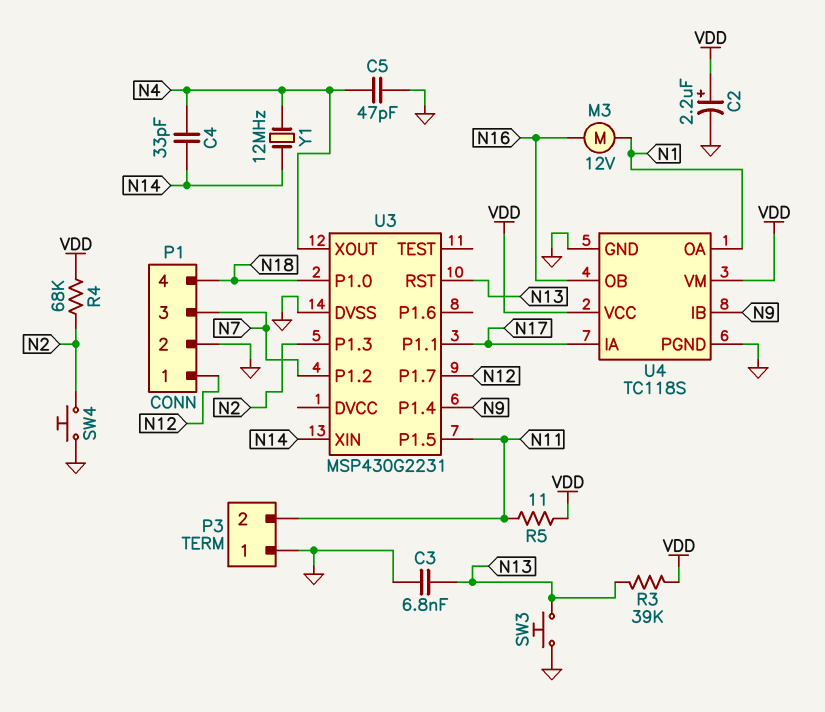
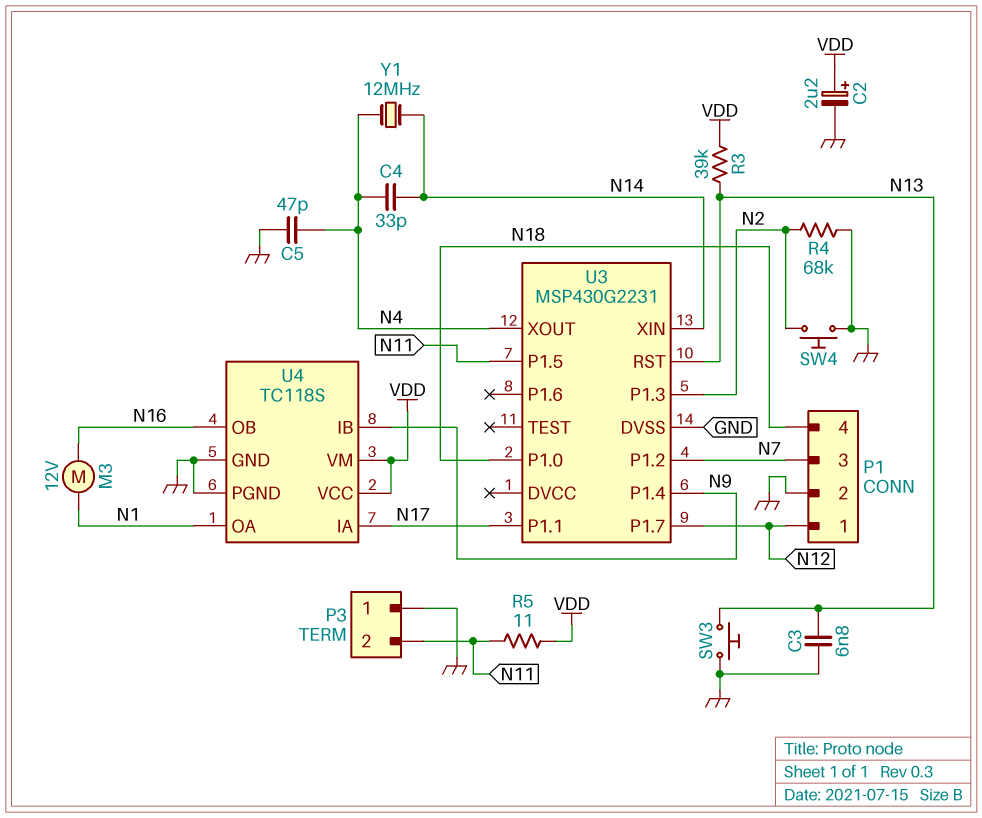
R4: 68k (N2, VDD) -> 68k (GND, N2)

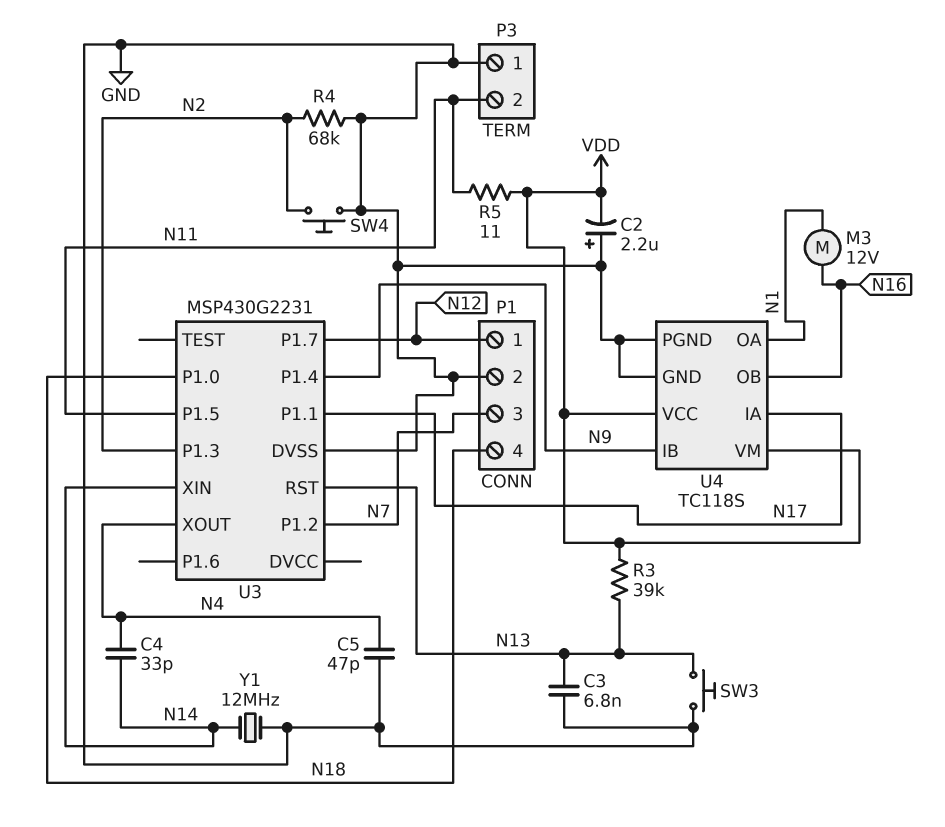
C2: 2.2uF (plus VDD, minus GND) -> 2.2uF (plus GND, minus VDD)
Y1: 12MHz (N4, N14) -> 12MHz (GND, N14)

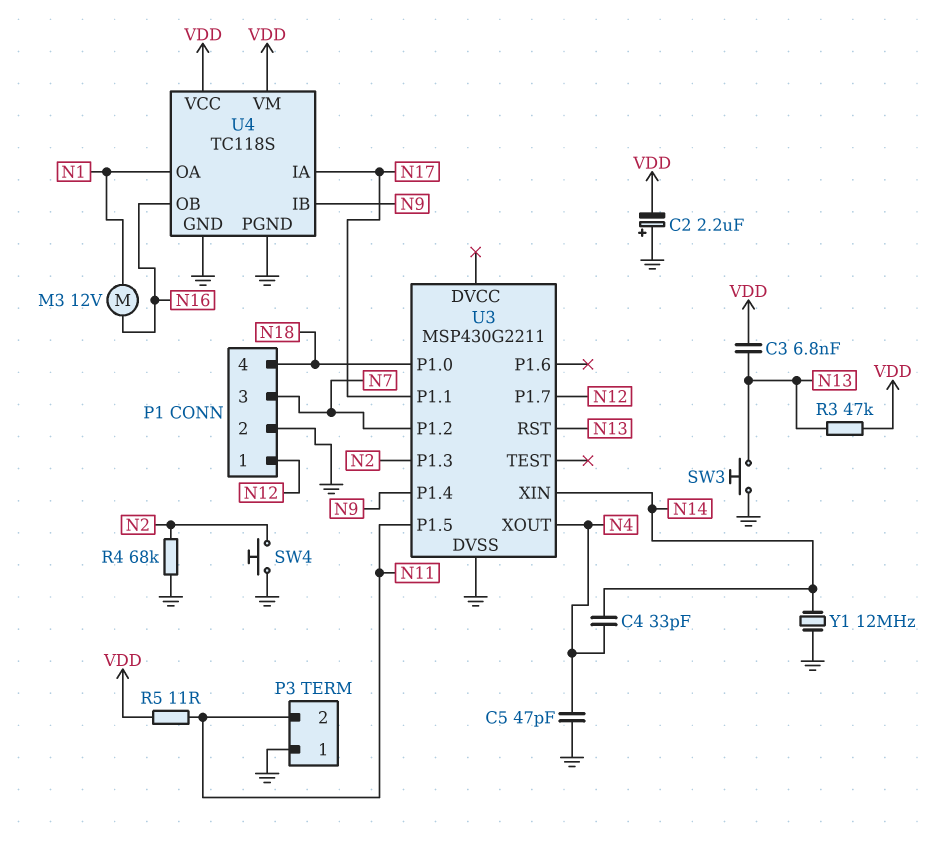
C3: 6.8nF (GND, N13) -> 6.8nF (N13, VDD)
R3: 39k (N13, VDD) -> 47k (N13, VDD)
U3: MSP430G2231 -> MSP430G2211

